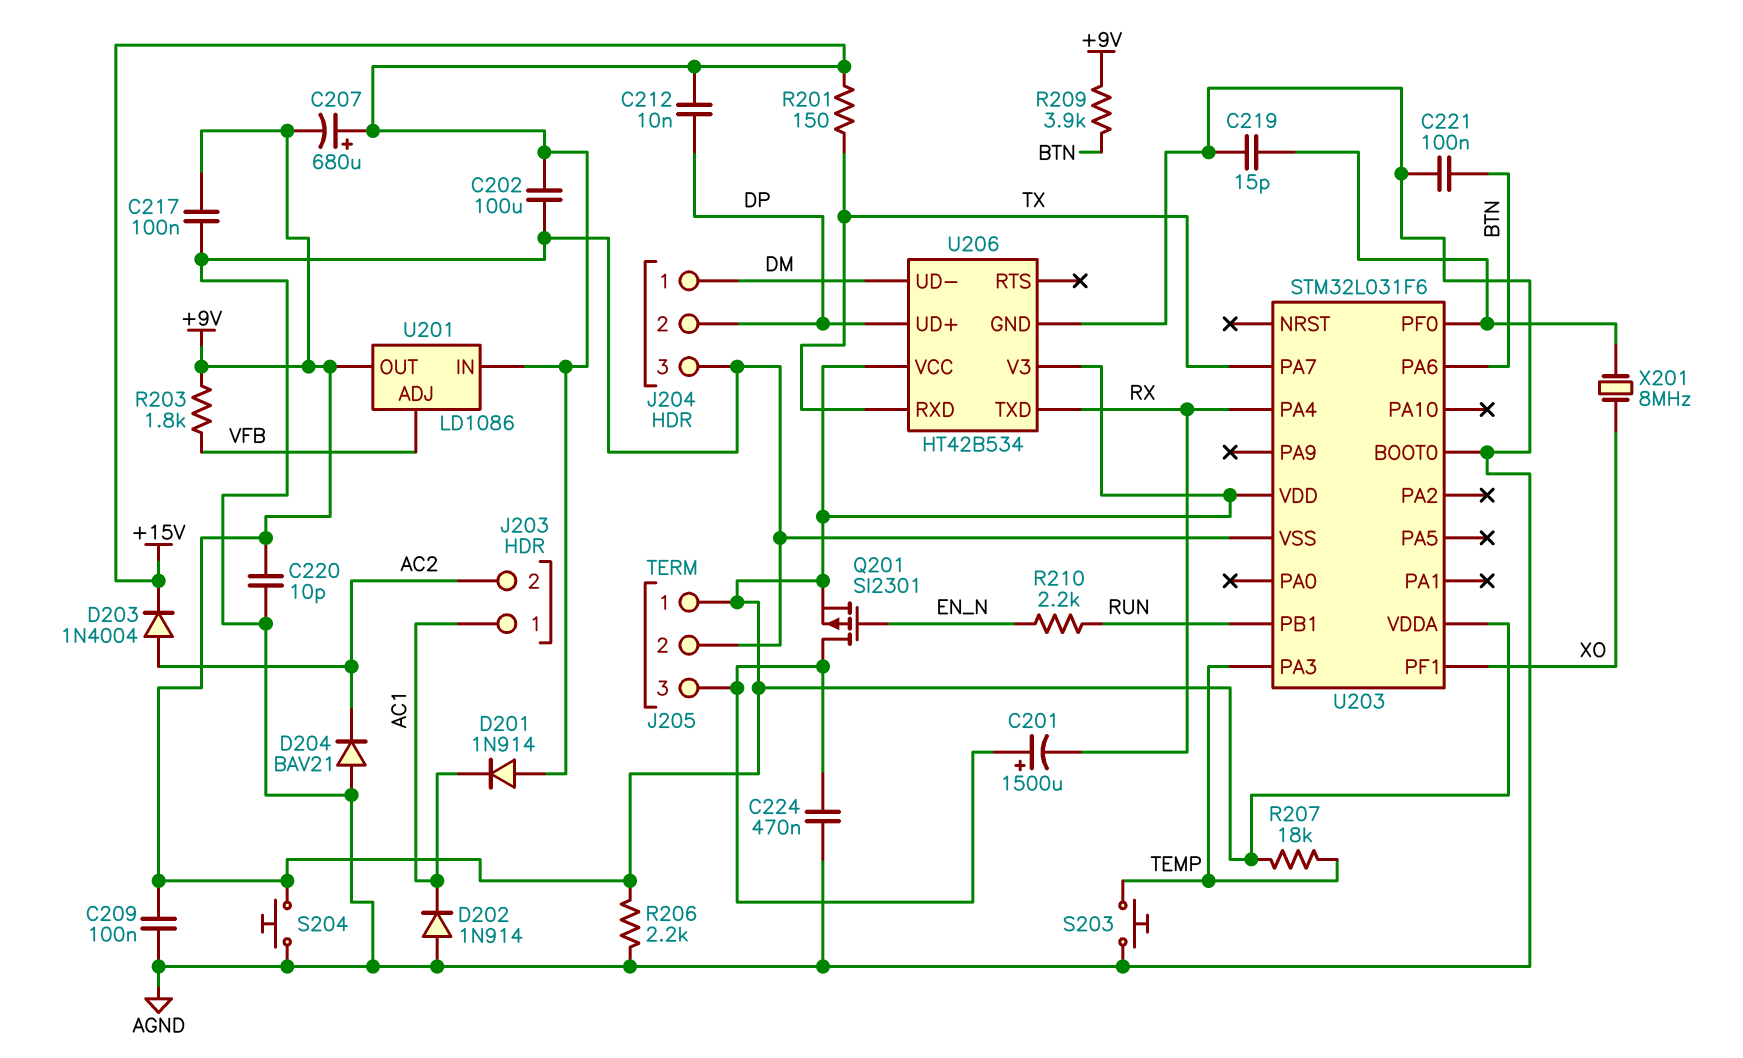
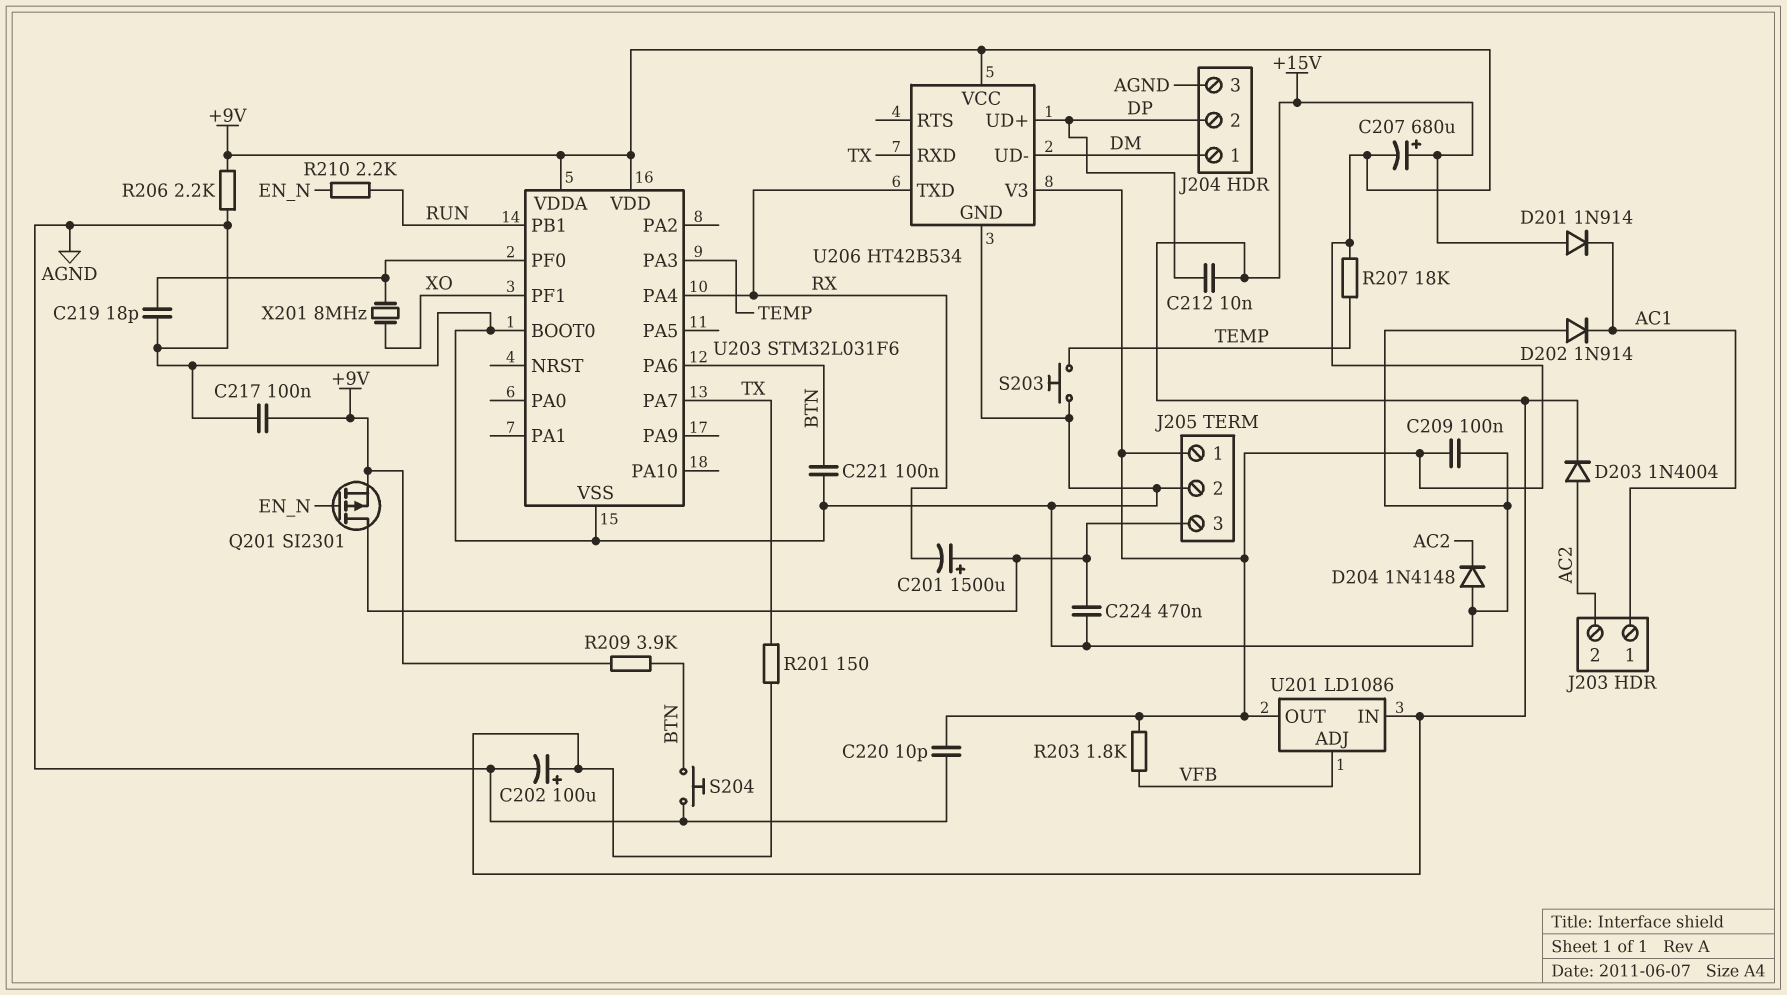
C202: 100uF (+15V, AGND) -> 100uF (plus +15V, minus AGND)
C219: 15pF (AGND, U203/PF0) -> 18pF (AGND, U203/PF0)
D204: diode BAV21 (A AGND, K AC2) -> diode 1N4148 (A AGND, K AC2)
S204: button (+9V, AGND) -> button (AGND, BTN)

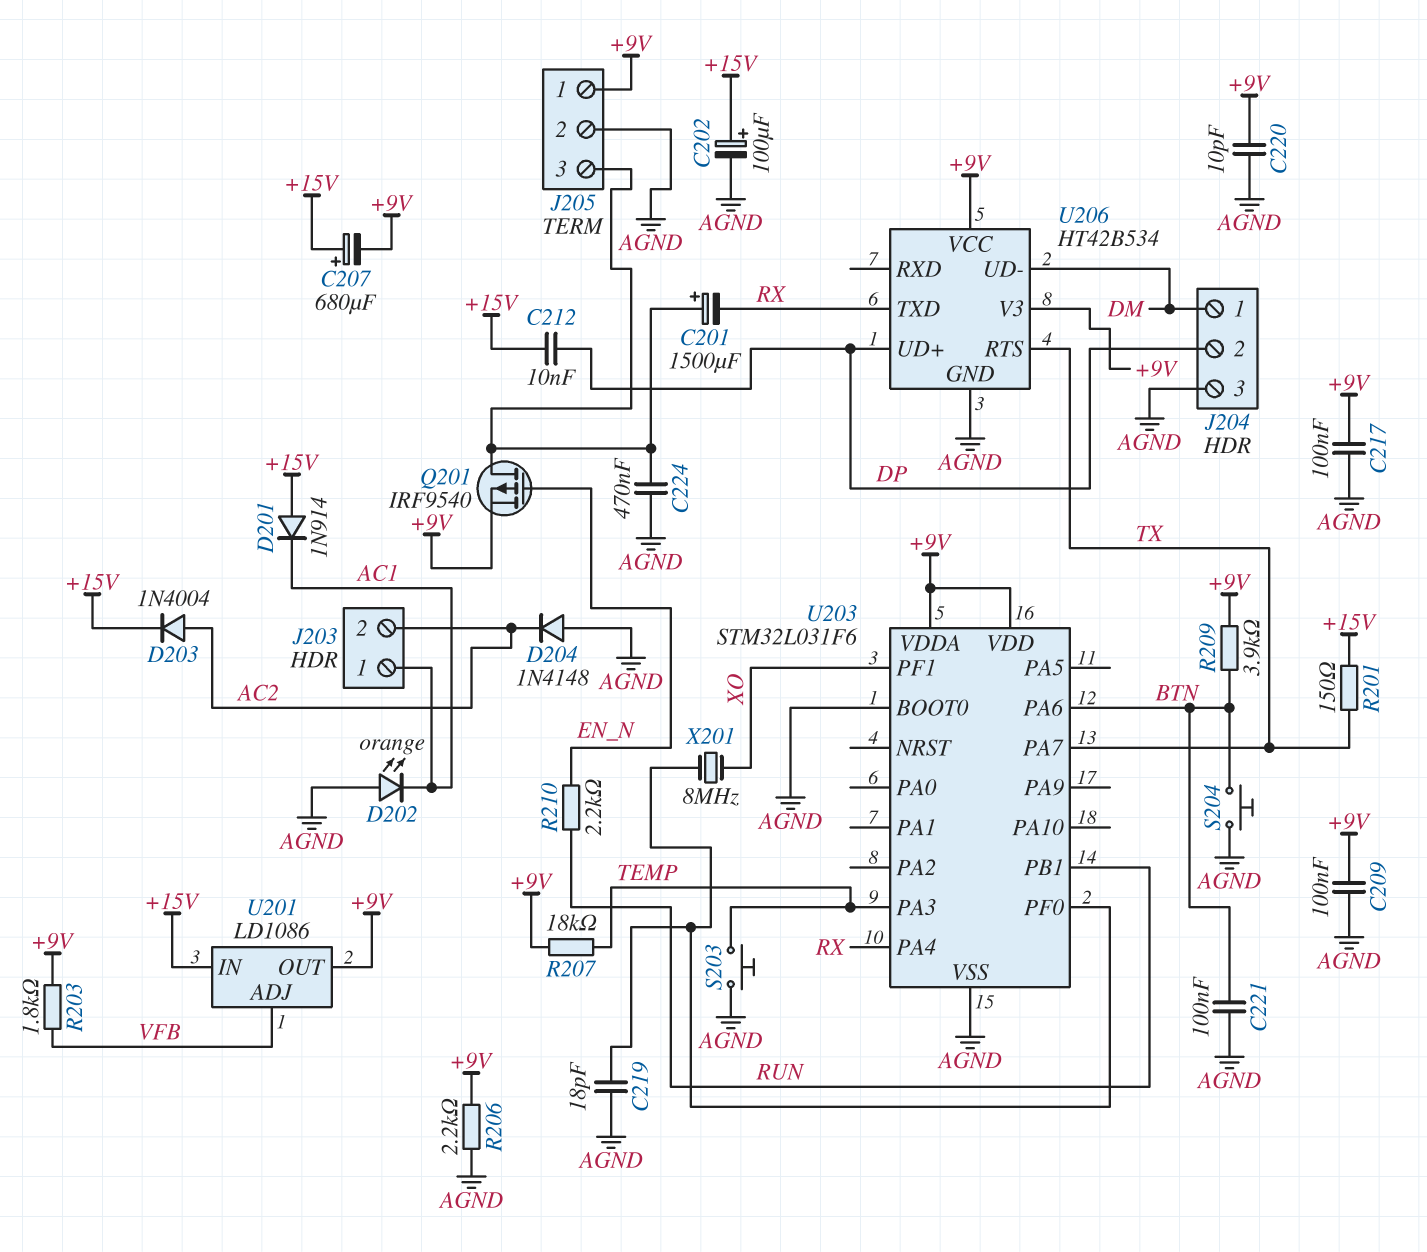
D202: diode 1N914 (A AGND, K AC1) -> LED orange (A AGND, K AC1)
Q201: PMOS SI2301 (G EN_N, D J205/3, S +9V) -> PMOS IRF9540 (G EN_N, D J205/3, S +9V)
U206 pin RTS: none -> TX
U206 pin RXD: TX -> none

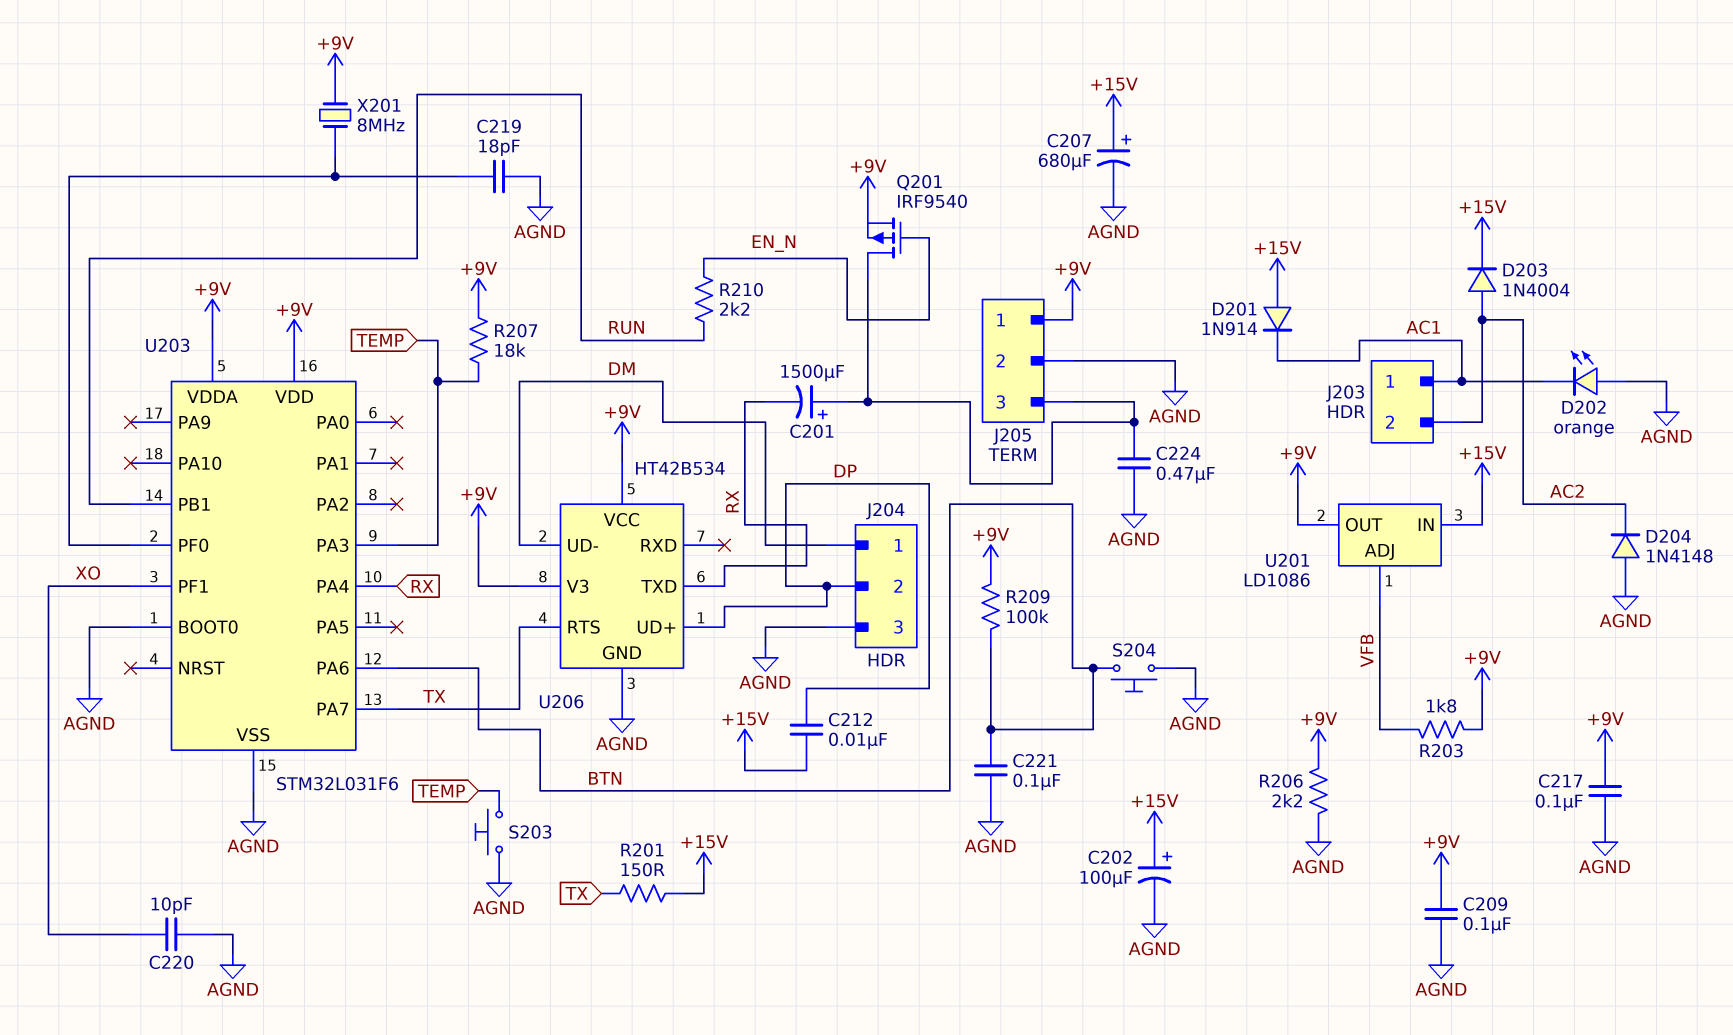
C207: 680uF (plus +15V, minus +9V) -> 680uF (plus +15V, minus AGND)
C220: 10pF (+9V, AGND) -> 10pF (AGND, XO)
R209: 3.9k (+9V, BTN) -> 100k (+9V, BTN)
X201: 8MHz (U203/PF0, XO) -> 8MHz (+9V, U203/PF0)

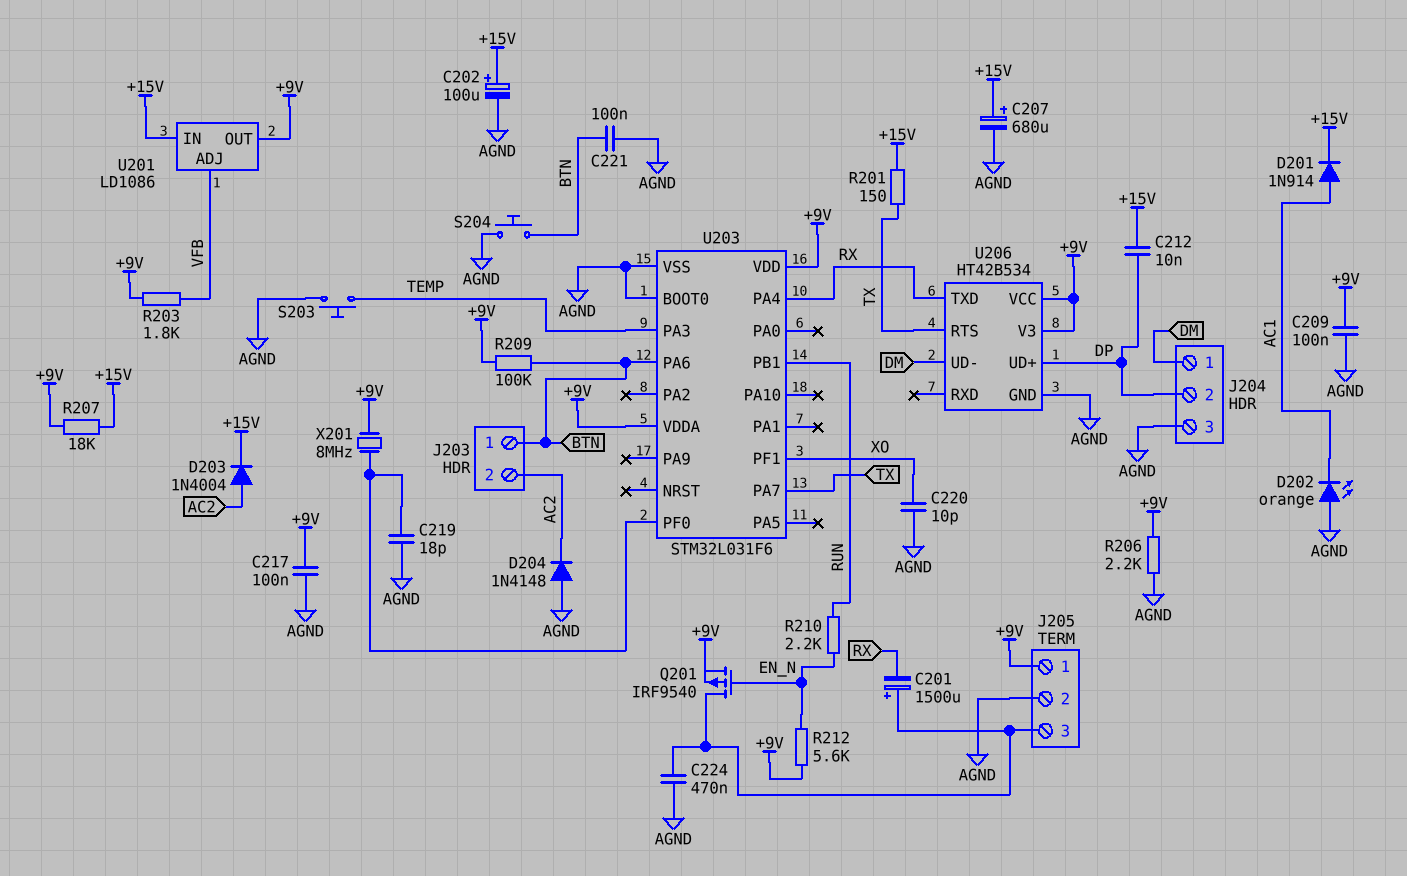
D201: diode 1N914 (A +15V, K AC1) -> diode 1N914 (A AC1, K +15V)
J203 pin 1: AC1 -> BTN
R207: 18k (+9V, TEMP) -> 18k (+9V, +15V)
R212: none -> 5.6k (+9V, EN_N)

